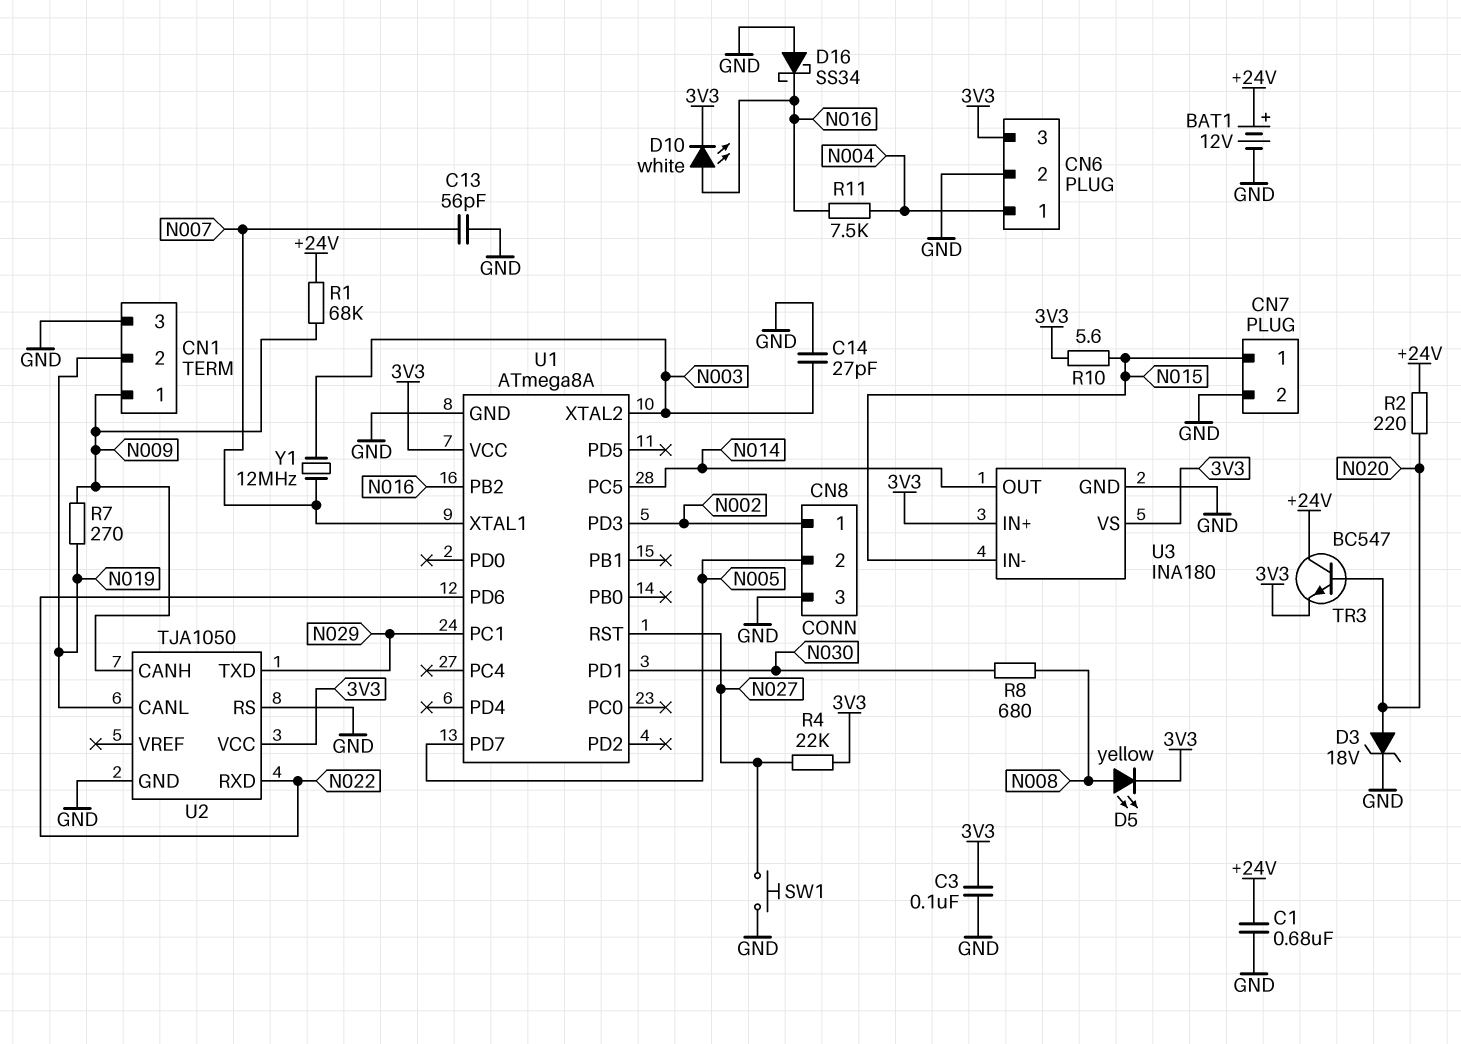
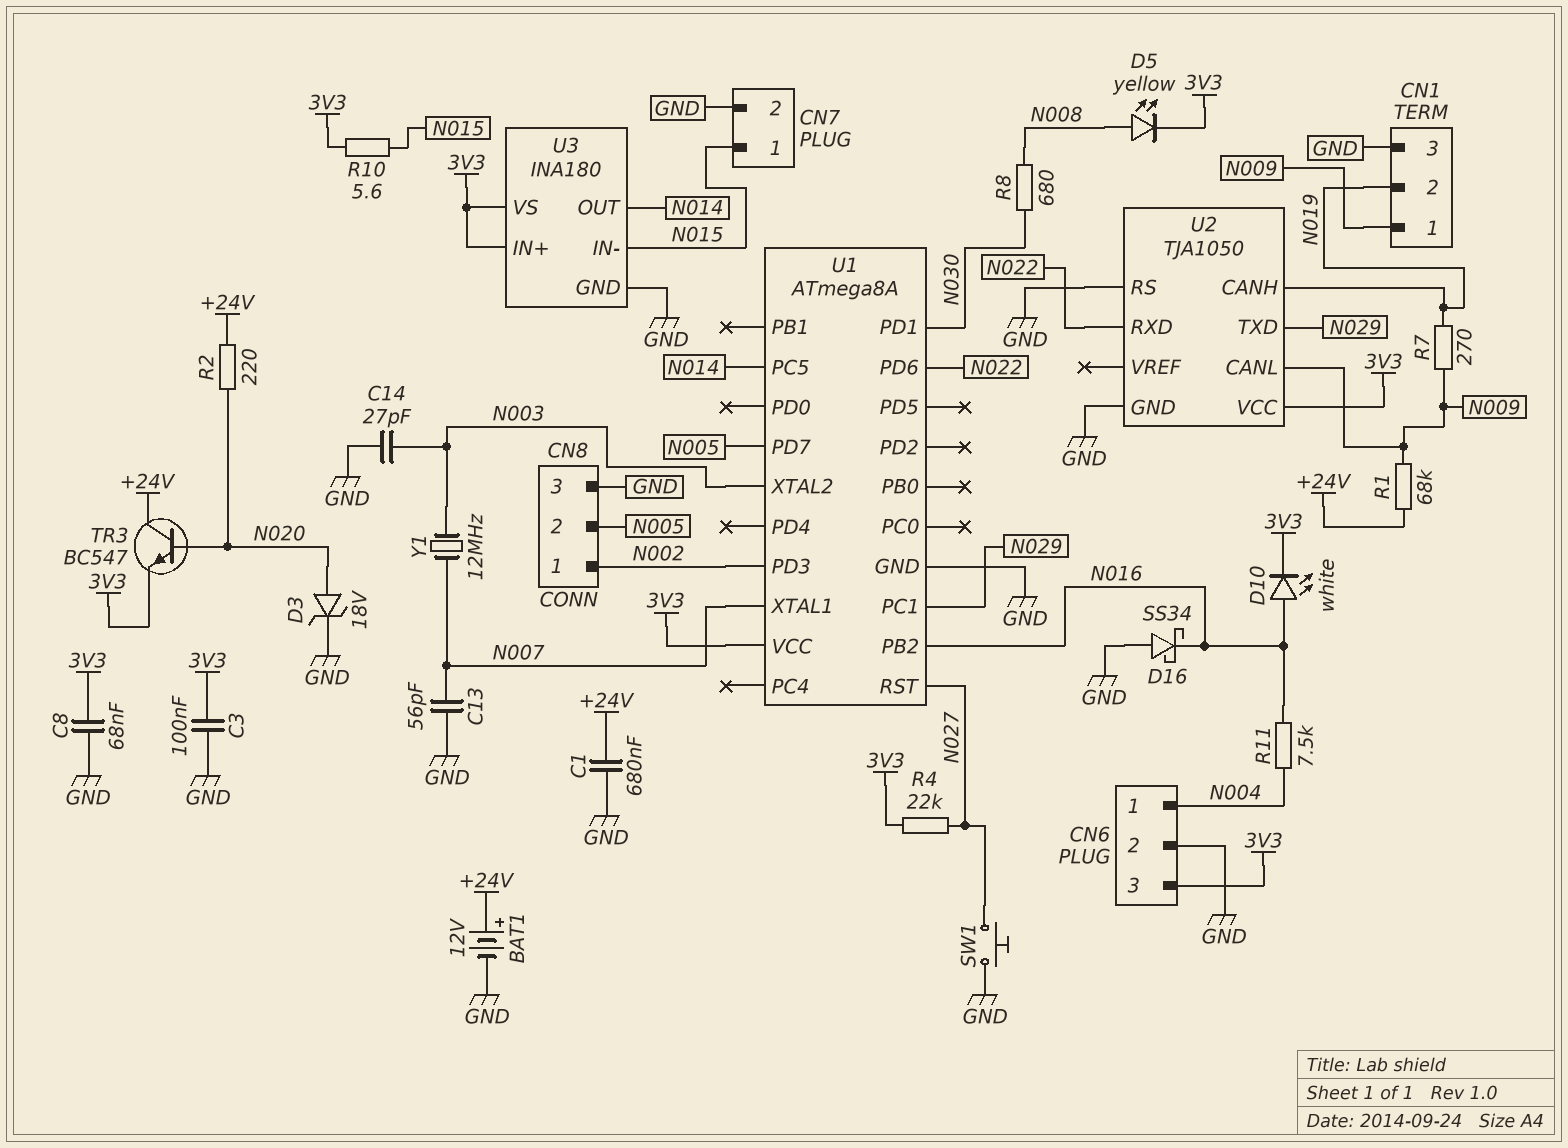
C8: none -> 68nF (3V3, GND)
U2 pin CANH: N009 -> N019
U2 pin CANL: N019 -> N009

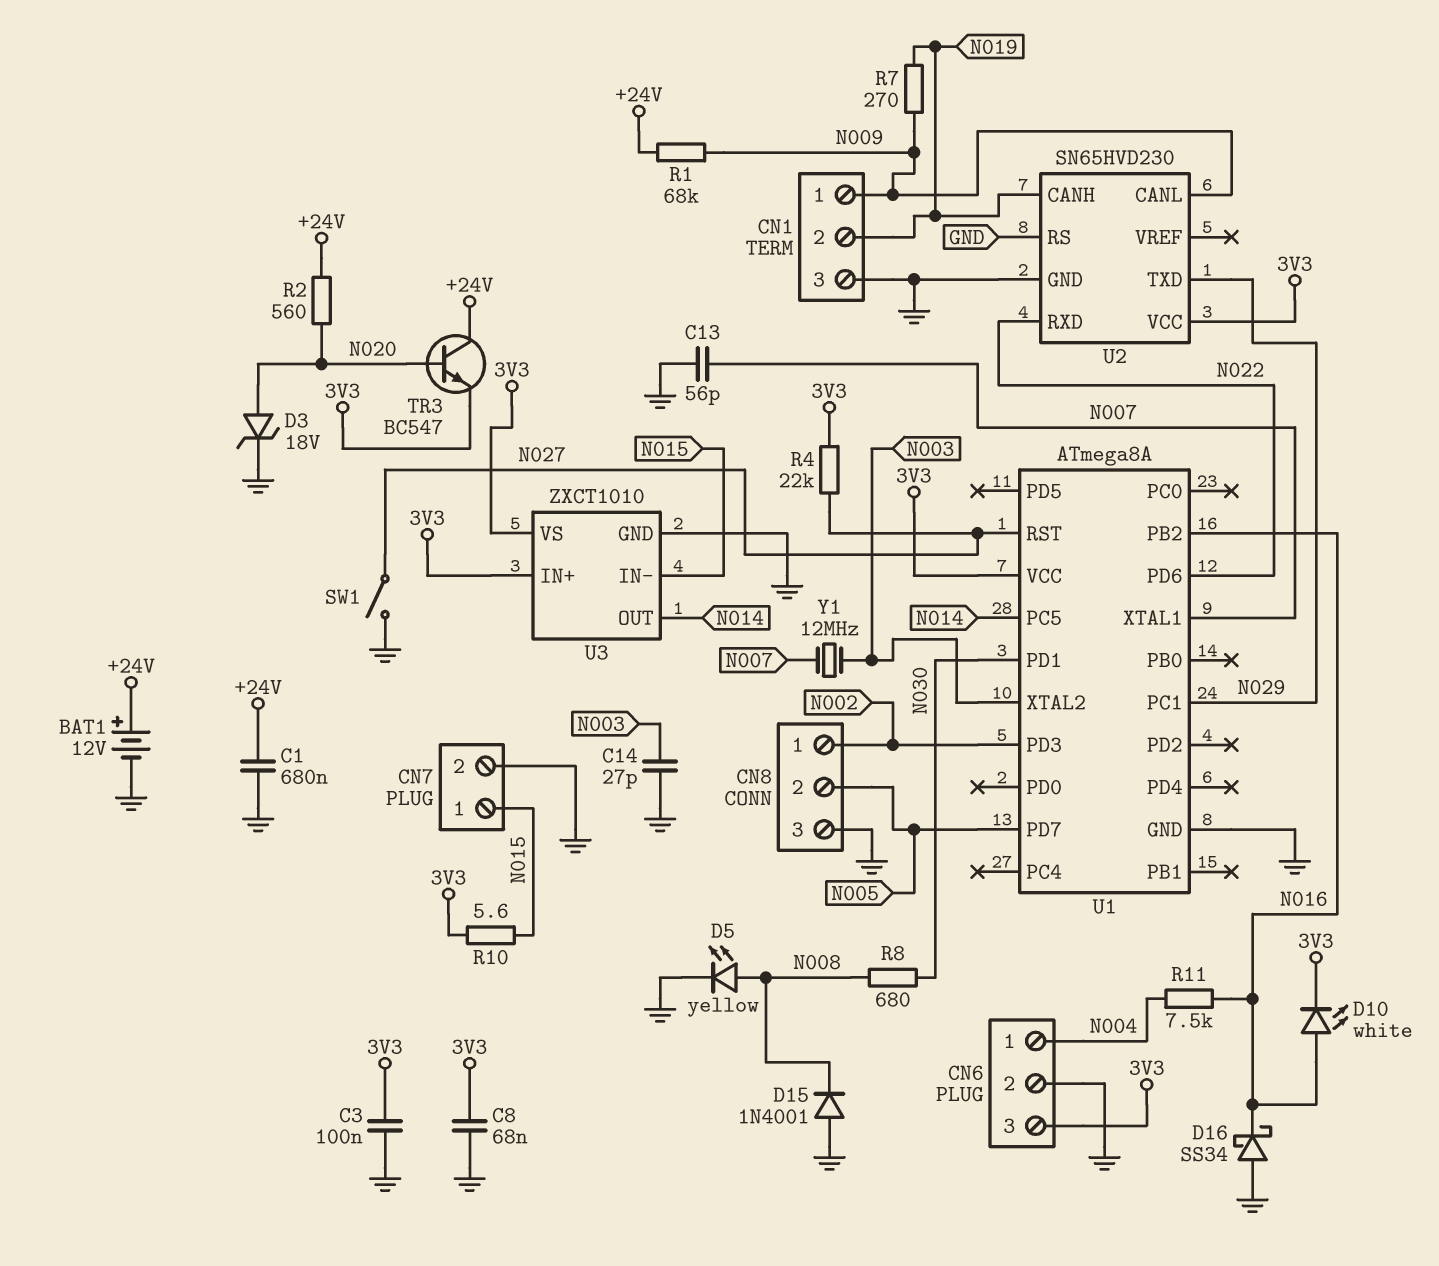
D5: LED yellow (A N008, K 3V3) -> LED yellow (A N008, K GND)
D15: none -> diode 1N4001 (A GND, K N008)
R2: 220 (+24V, N020) -> 560 (+24V, N020)
SW1: button (GND, N027) -> switch (GND, N027)
U2: TJA1050 -> SN65HVD230
U3: INA180 -> ZXCT1010

